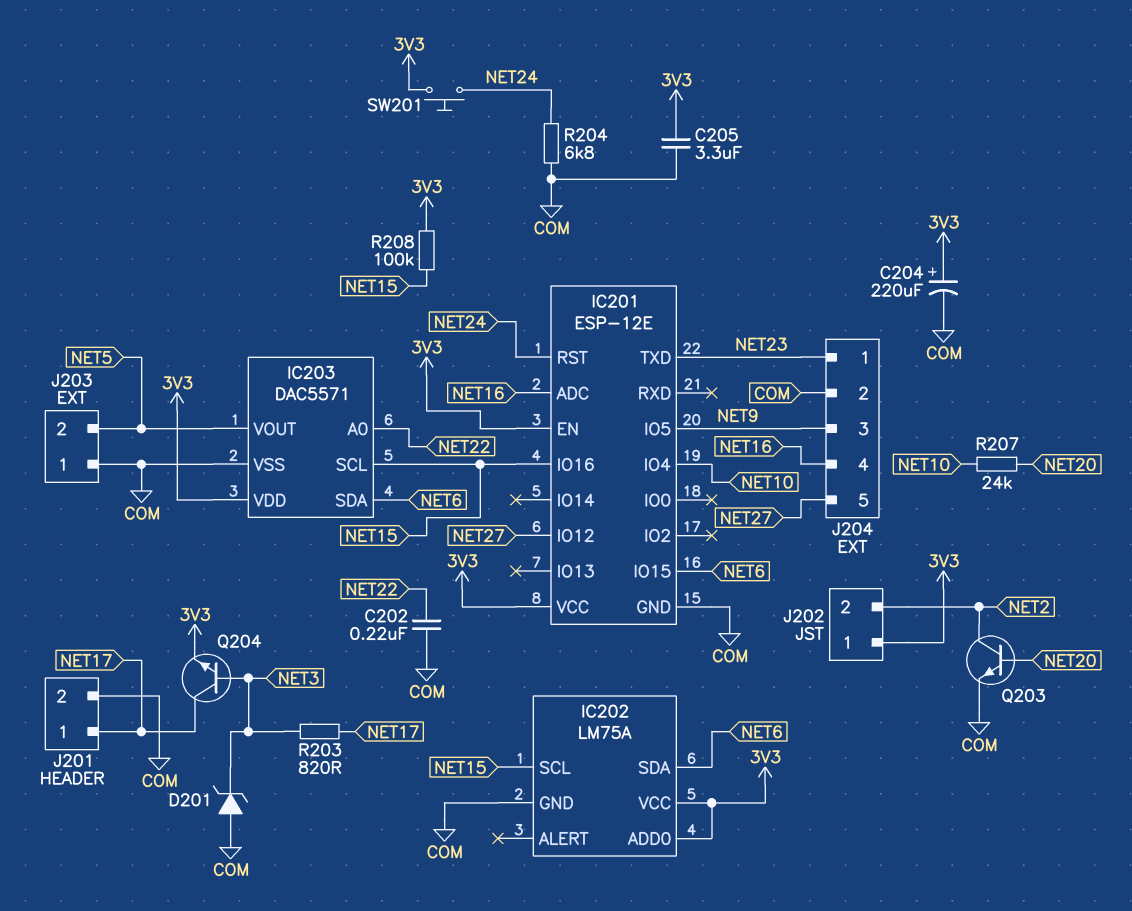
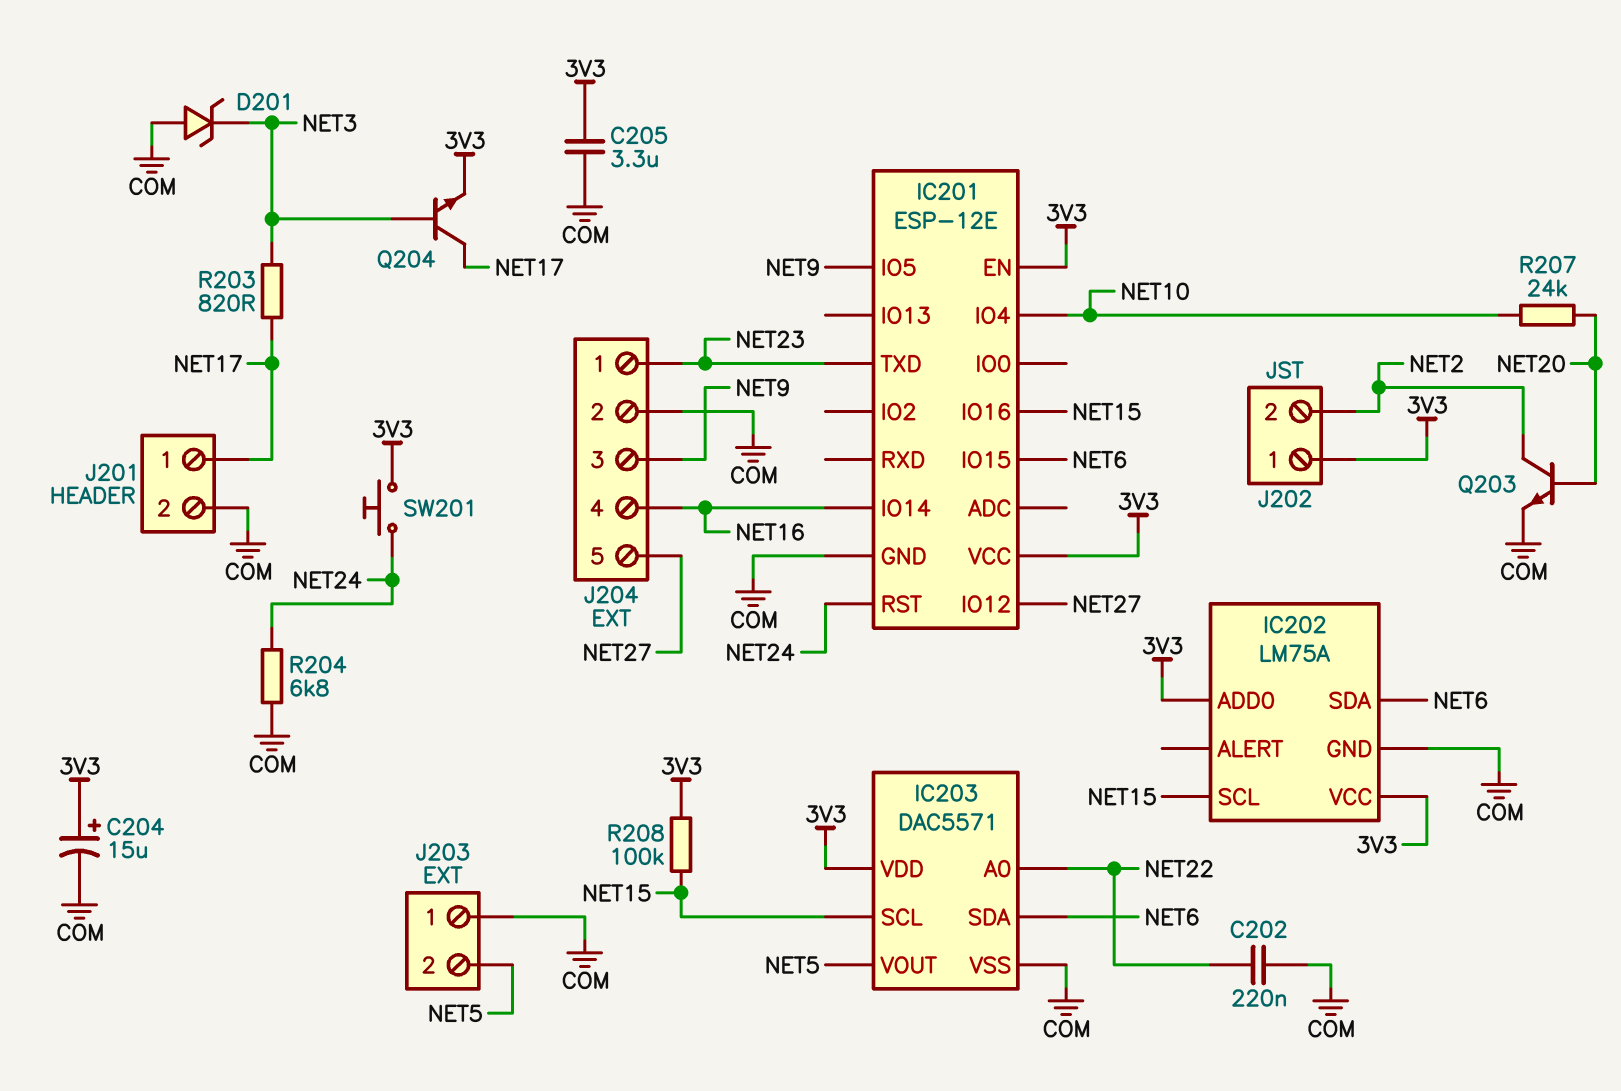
C204: 220uF (plus 3V3, minus COM) -> 15uF (plus 3V3, minus COM)
IC201 pin ADC: NET16 -> none
IC201 pin IO14: none -> NET16

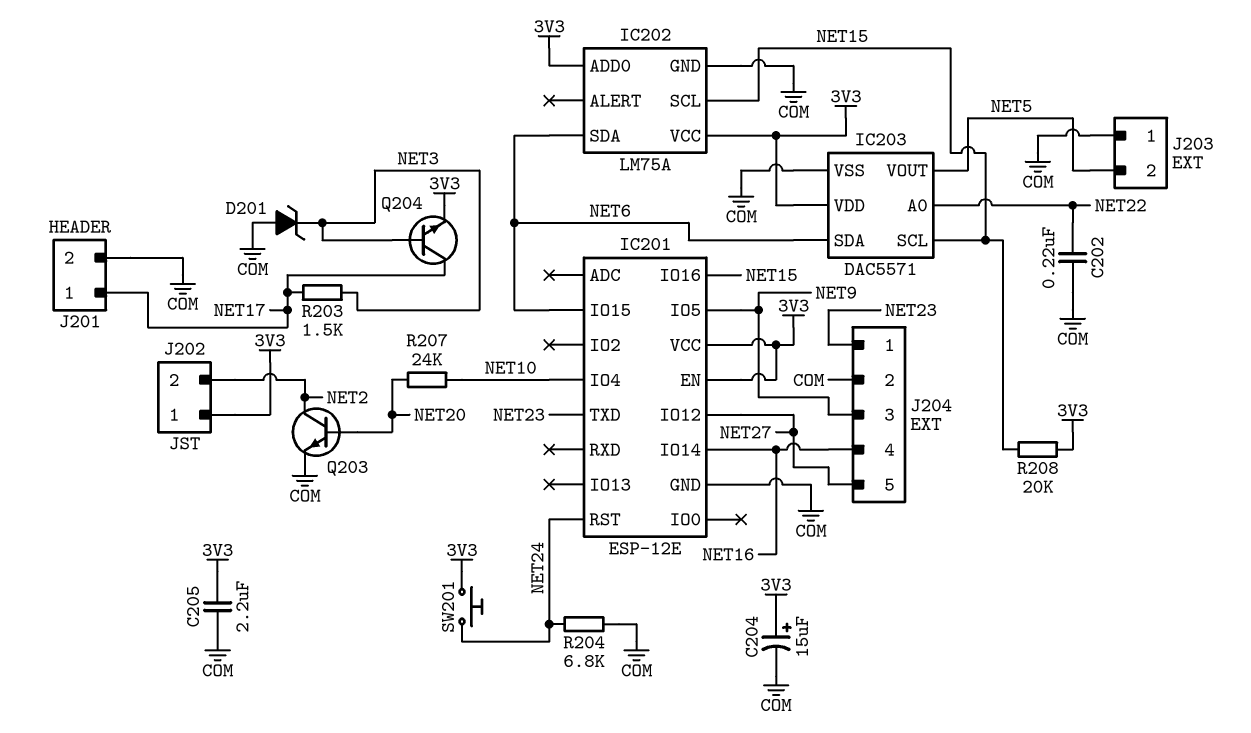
C205: 3.3uF (3V3, COM) -> 2.2uF (3V3, COM)
R203: 820 (NET3, NET17) -> 1.5k (NET3, NET17)
R208: 100k (3V3, NET15) -> 20k (3V3, NET15)

